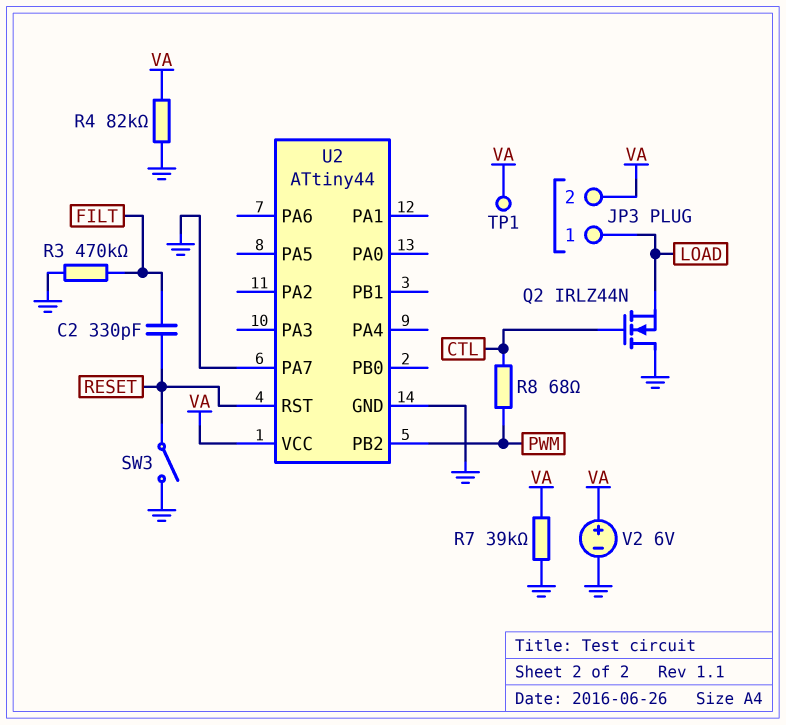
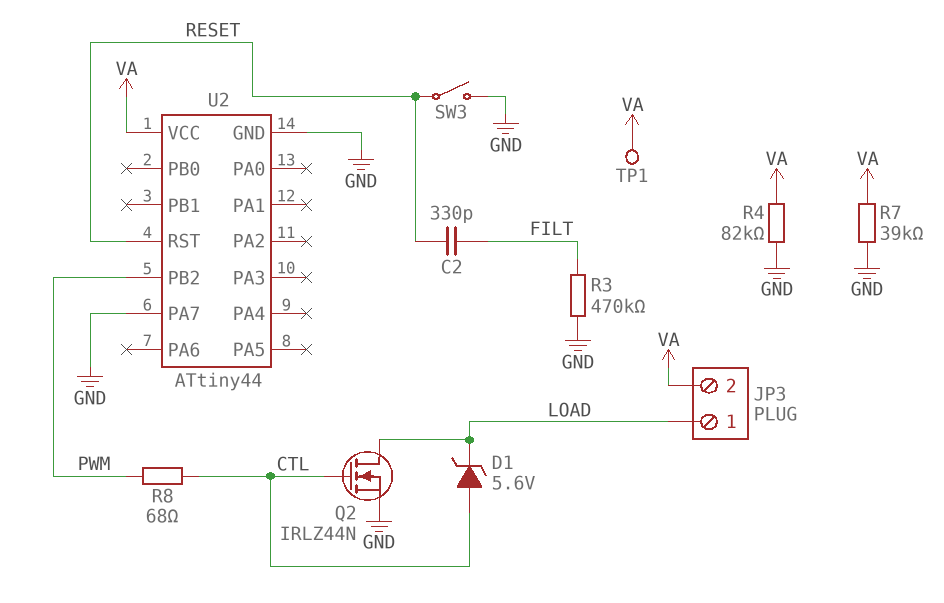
D1: none -> zener 5.6V (A CTL, K LOAD)
Q2: NMOS IRLZ44N (G CTL, D GND, S LOAD) -> NMOS IRLZ44N (G CTL, D LOAD, S GND)
V2: 6V (plus VA, minus GND) -> none

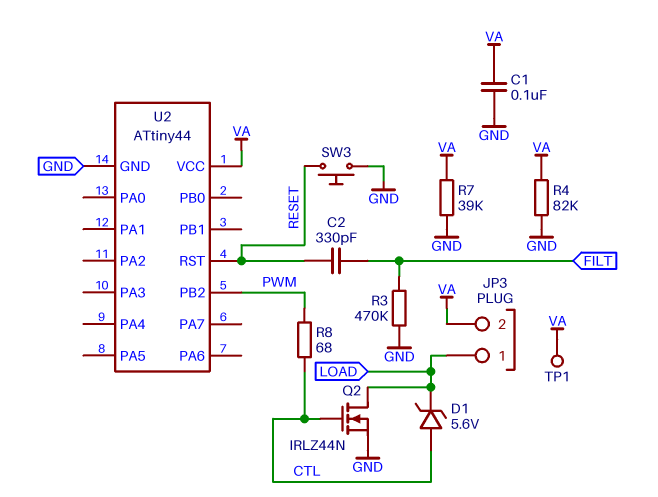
C1: none -> 100nF (GND, VA)
SW3: switch (GND, RESET) -> button (GND, RESET)
U2 pin PA7: GND -> none

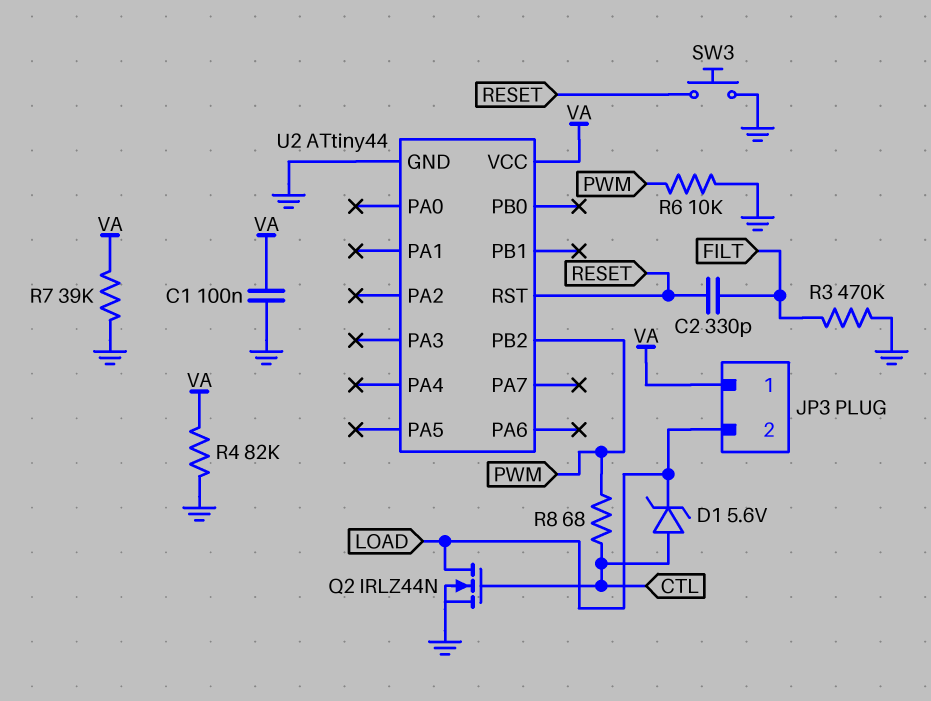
JP3 pin 1: LOAD -> VA
JP3 pin 2: VA -> LOAD
R6: none -> 10k (GND, PWM)
TP1: test point (VA) -> none

